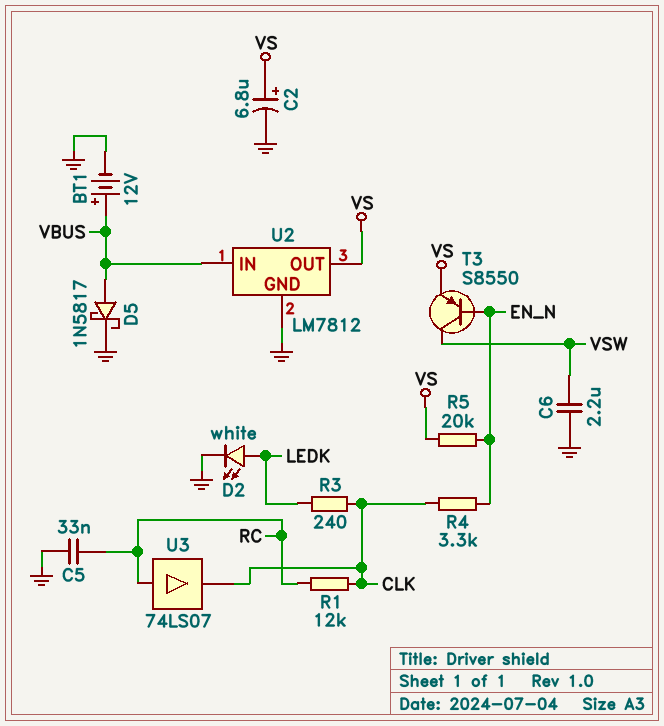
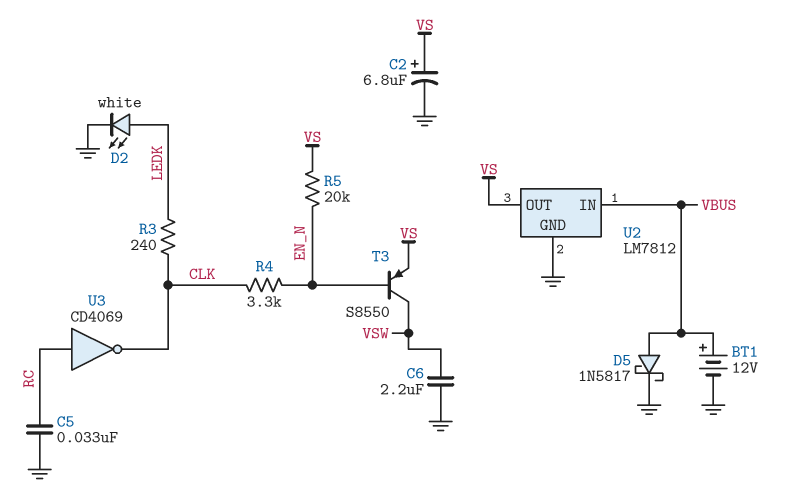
R1: 12k (CLK, RC) -> none
U3: buffer 74LS07 (in RC, out CLK) -> NOT CD4069 (in RC, out CLK)

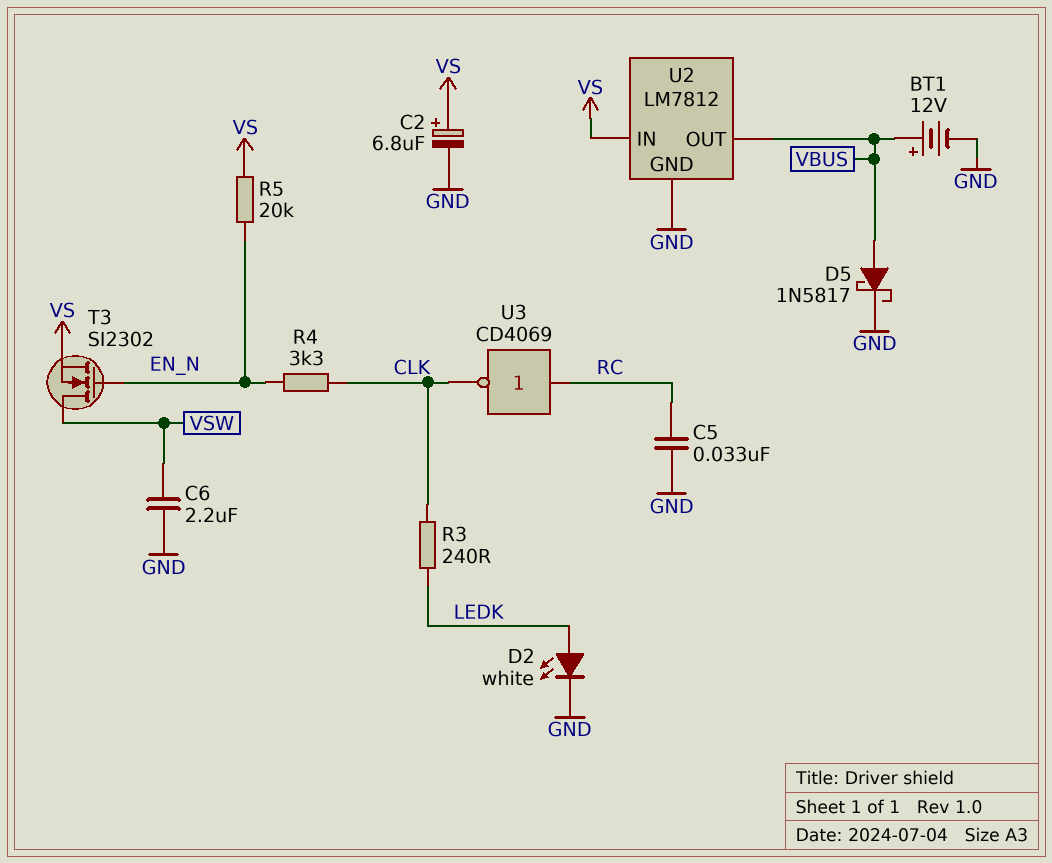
T3: PNP S8550 (B EN_N, C VSW, E VS) -> NMOS SI2302 (G EN_N, D VSW, S VS)
U2 pin IN: VBUS -> VS
U2 pin OUT: VS -> VBUS

